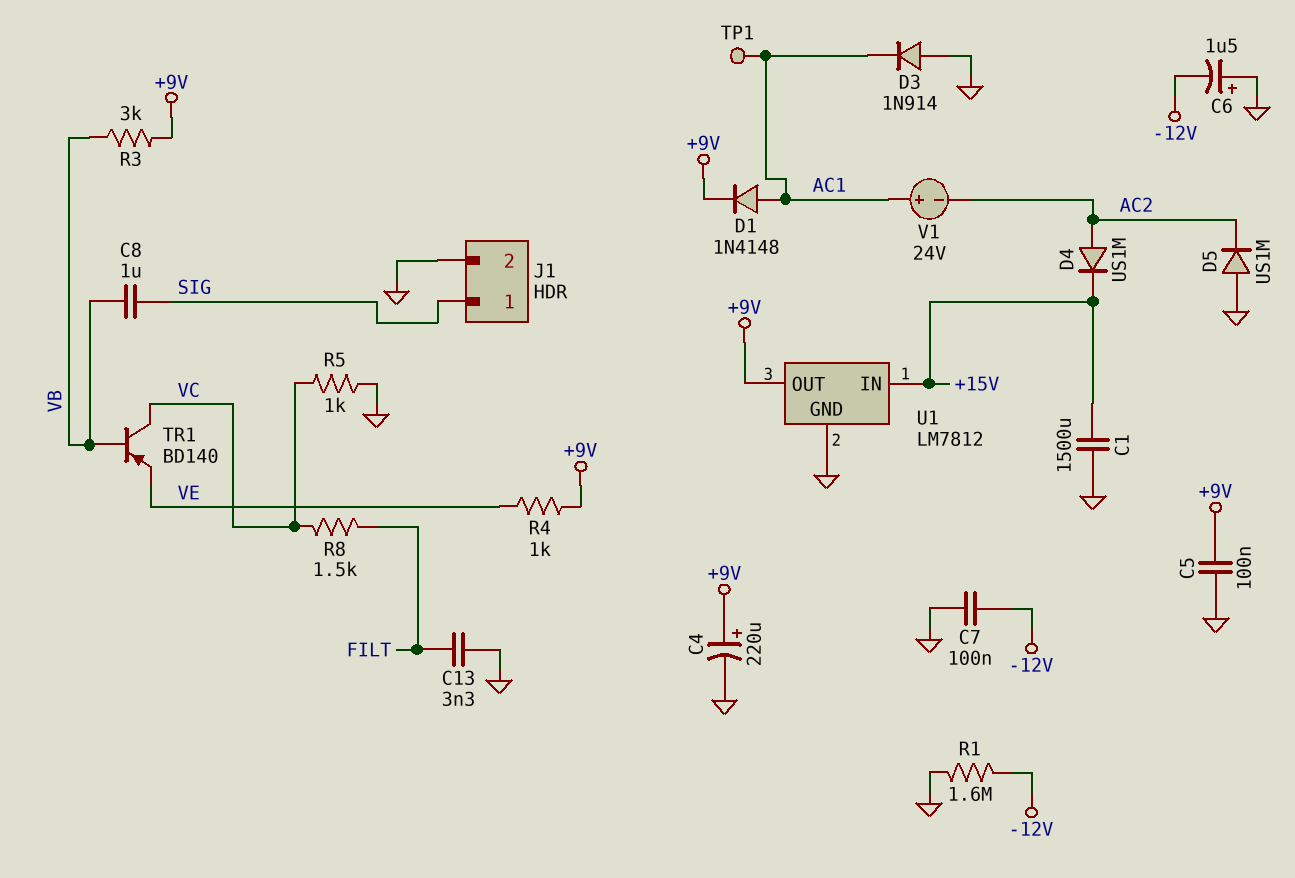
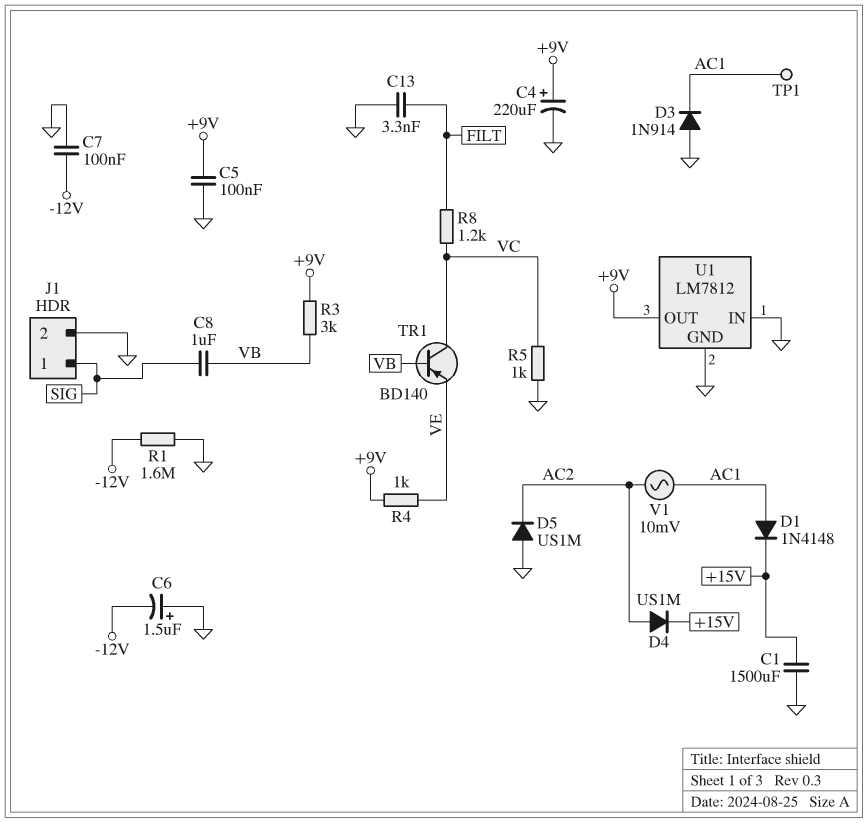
D1: diode 1N4148 (A AC1, K +9V) -> diode 1N4148 (A AC1, K +15V)
R8: 1.5k (FILT, VC) -> 1.2k (FILT, VC)
U1 pin IN: +15V -> GND
V1: 24V (plus AC1, minus AC2) -> AC 10mV (AC1, AC2)

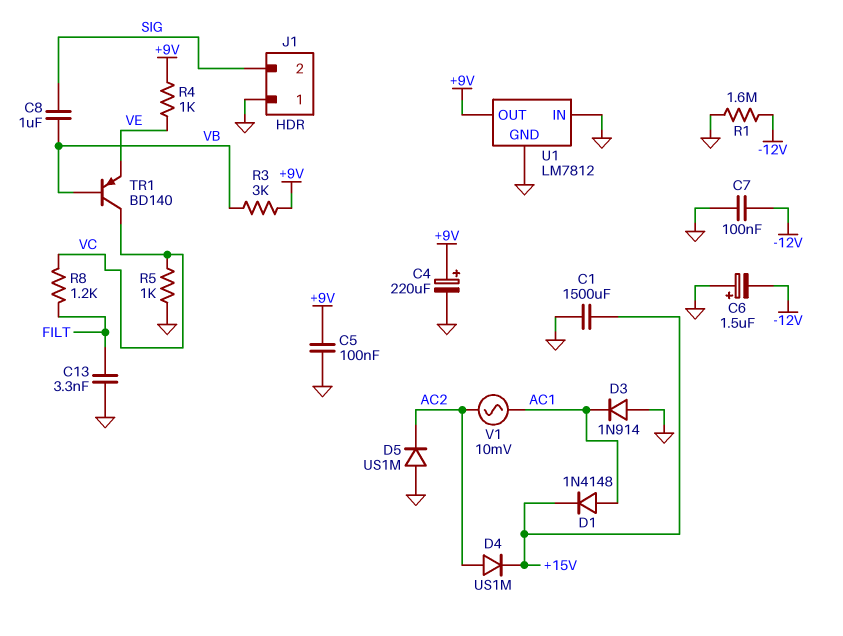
J1 pin 1: SIG -> GND
J1 pin 2: GND -> SIG
TP1: test point (AC1) -> none

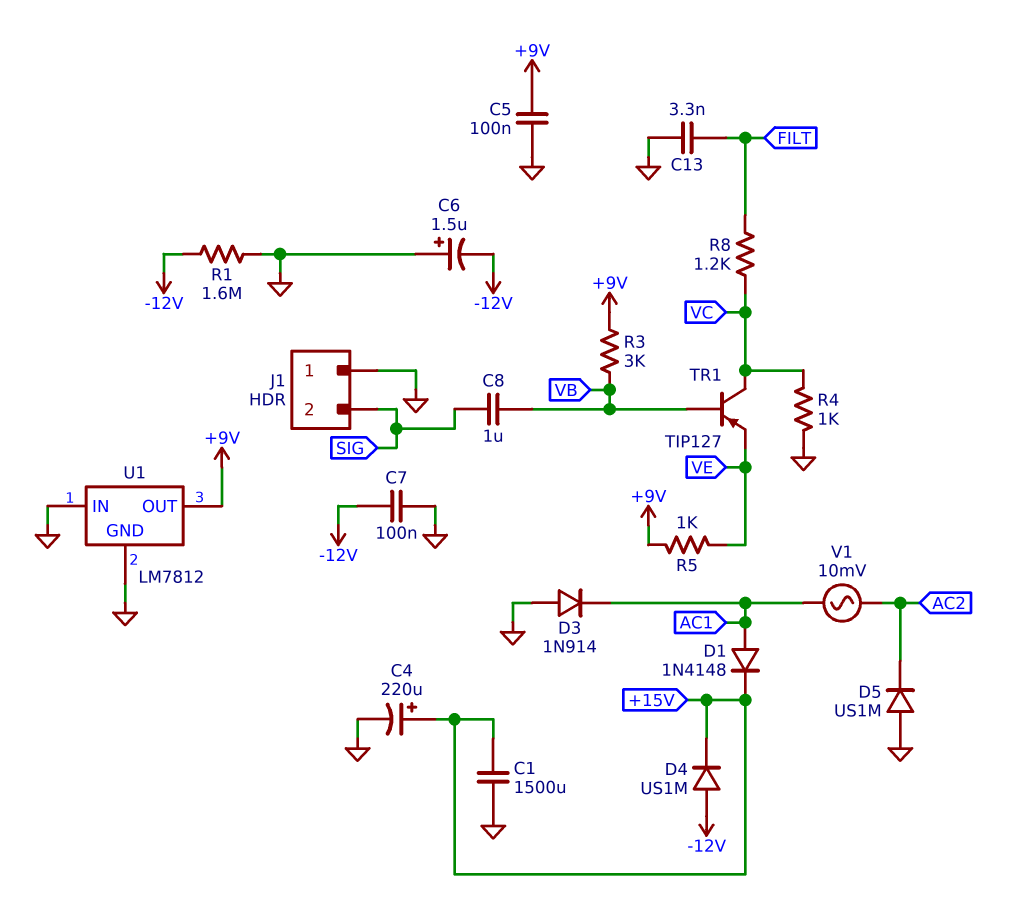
C4: 220uF (plus +9V, minus GND) -> 220uF (plus +15V, minus GND)
D4: diode US1M (A AC2, K +15V) -> diode US1M (A -12V, K +15V)
R4: 1k (+9V, VE) -> 1k (GND, VC)
R5: 1k (GND, VC) -> 1k (+9V, VE)
TR1: PNP BD140 (B VB, C VC, E VE) -> PNP TIP127 (B VB, C VC, E VE)

